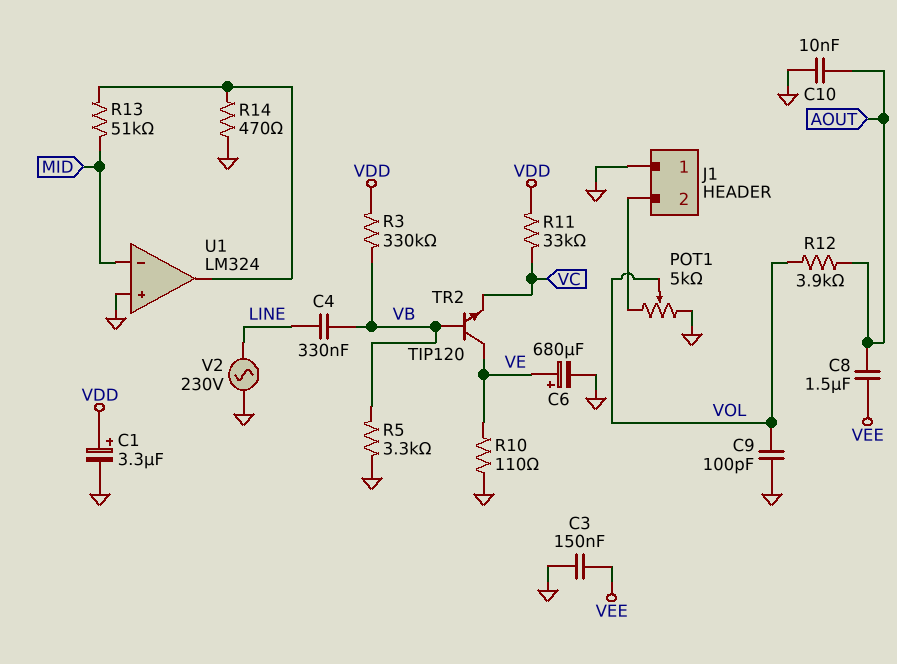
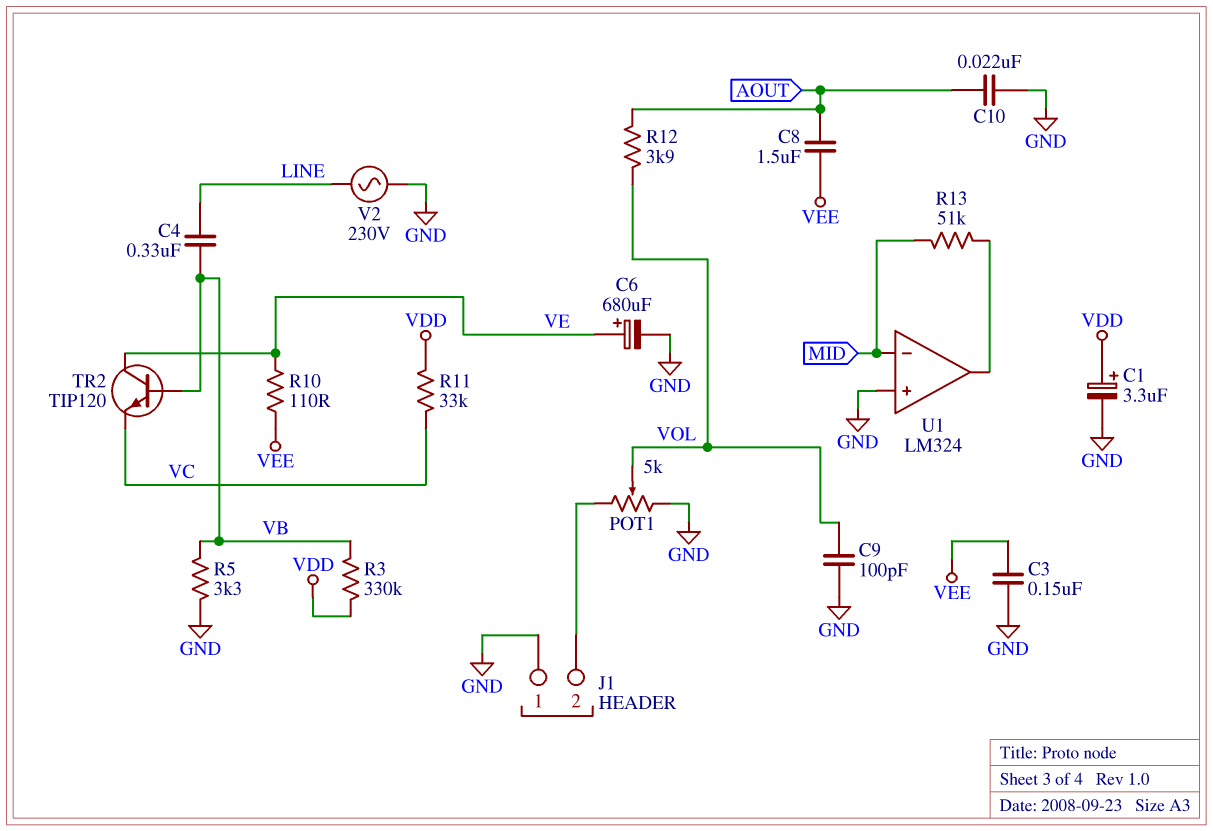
C10: 10nF (AOUT, GND) -> 22nF (AOUT, GND)
R10: 110 (GND, VE) -> 110 (VE, VEE)
R14: 470 (GND, U1/out) -> none

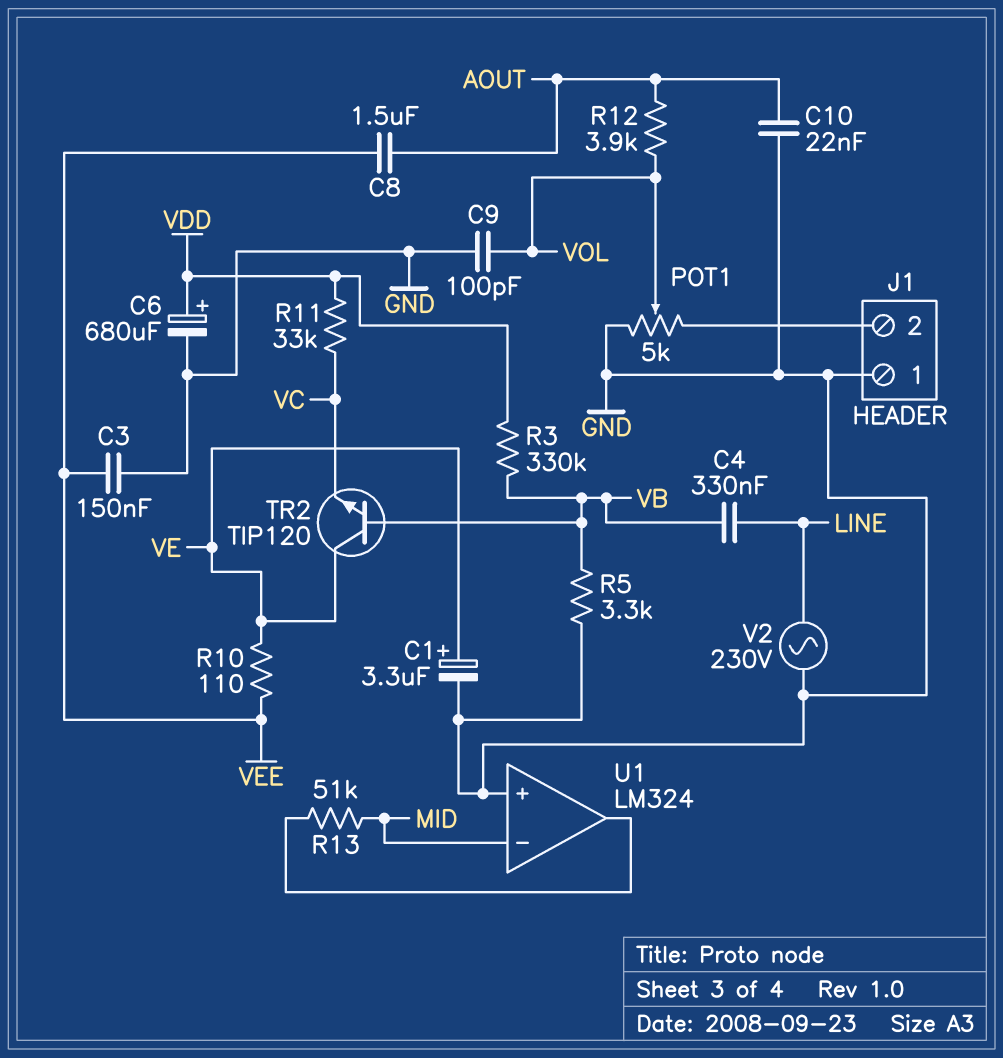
C1: 3.3uF (plus VDD, minus GND) -> 3.3uF (plus VE, minus GND)
C6: 680uF (plus VE, minus GND) -> 680uF (plus VDD, minus GND)

